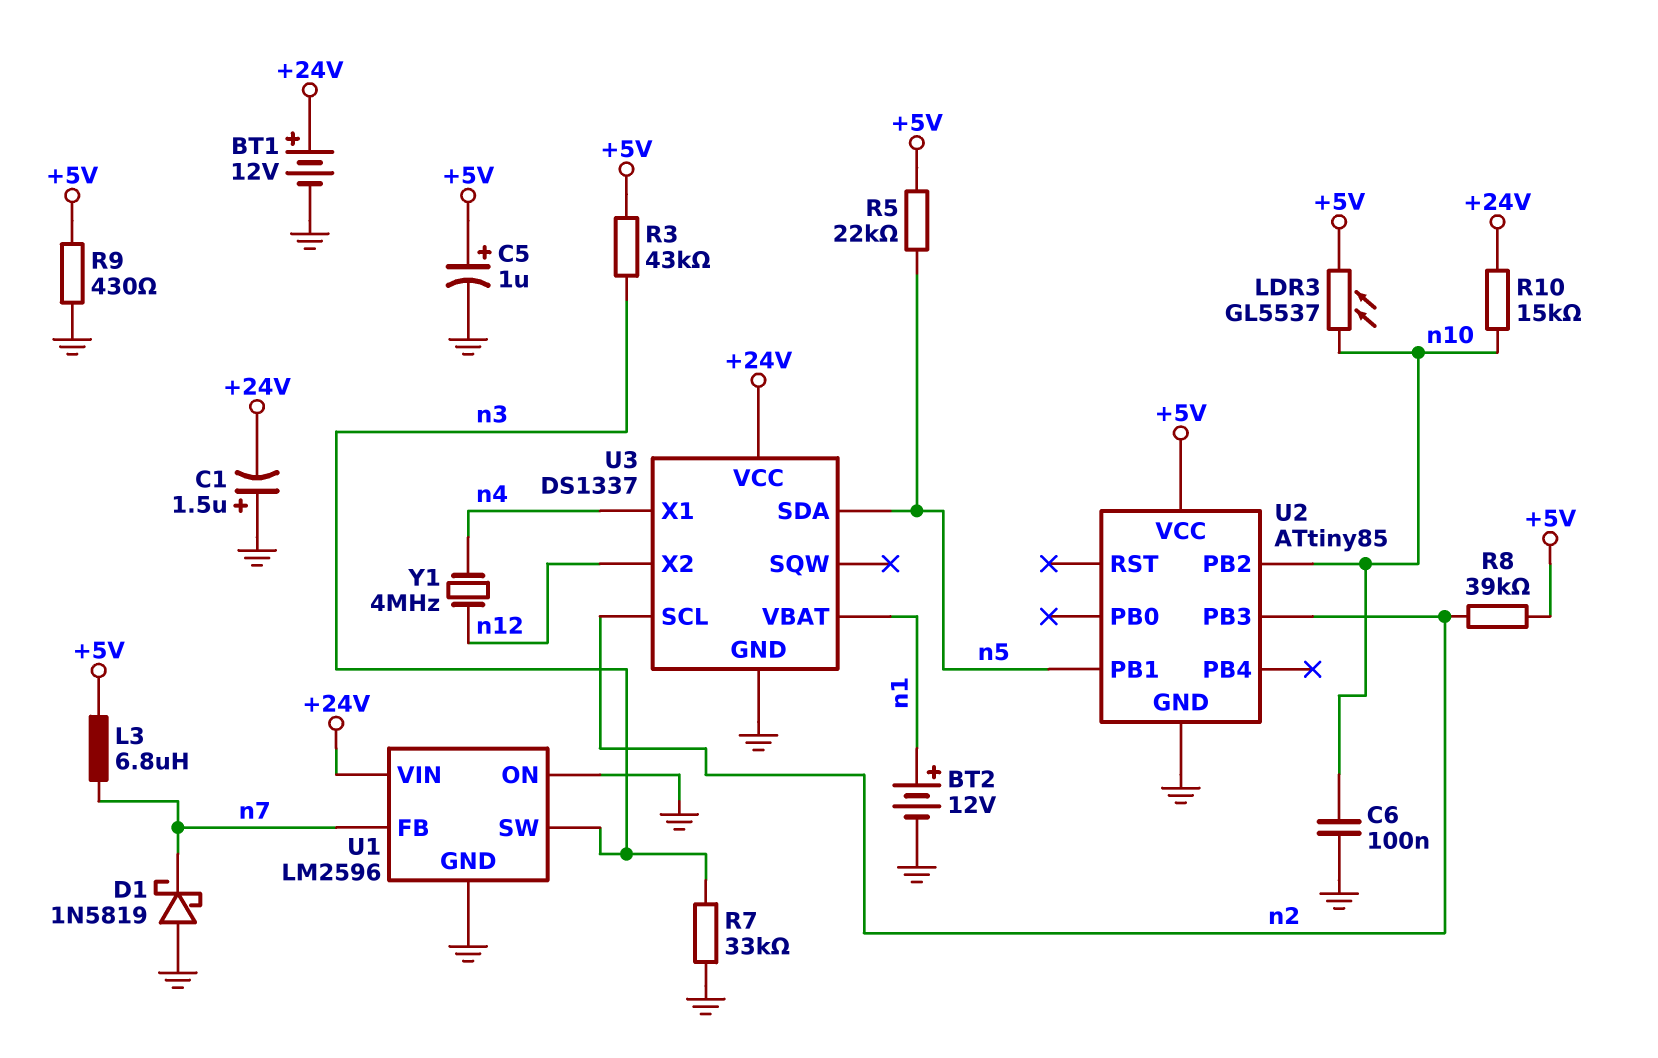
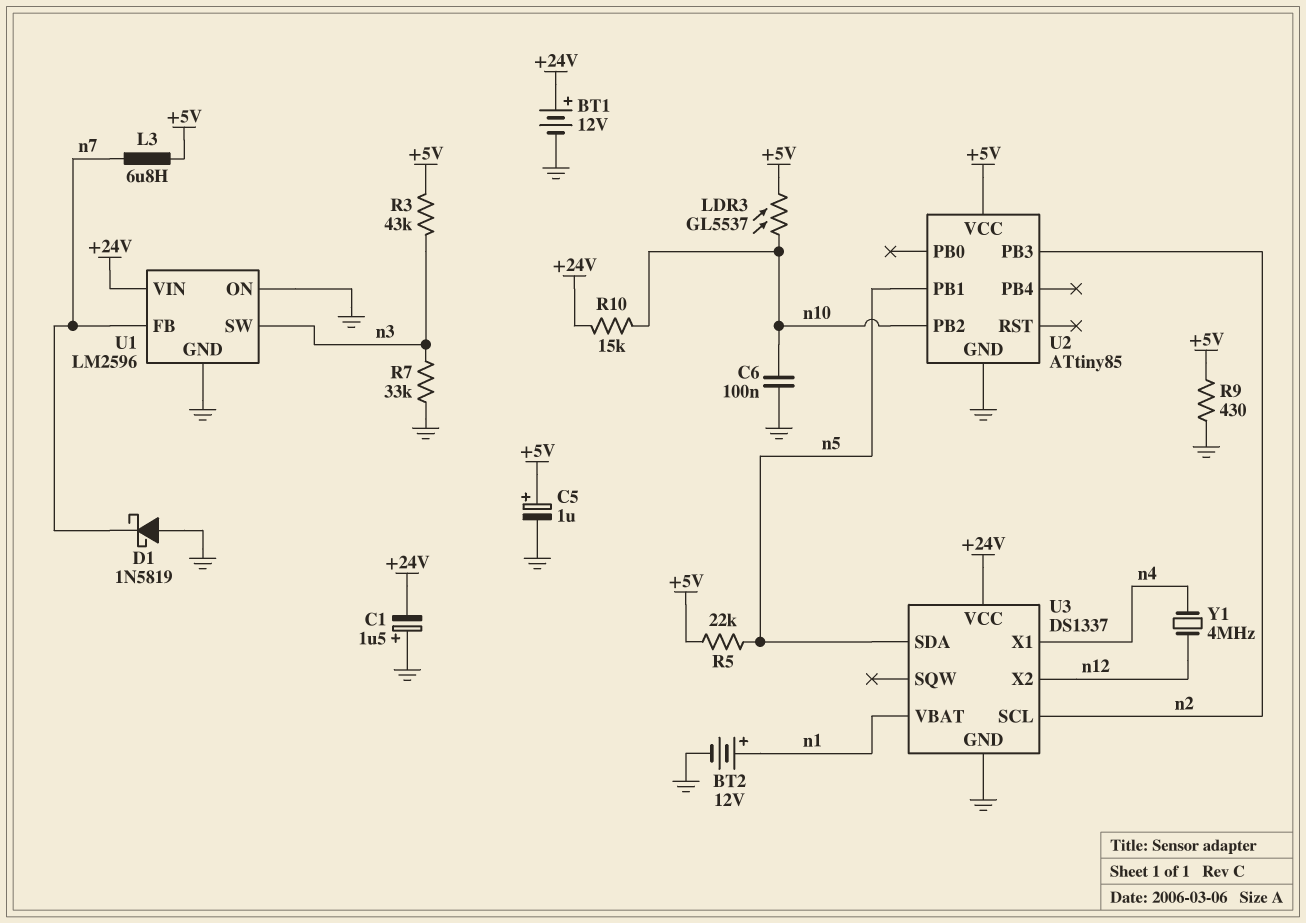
R8: 39k (+5V, n2) -> none

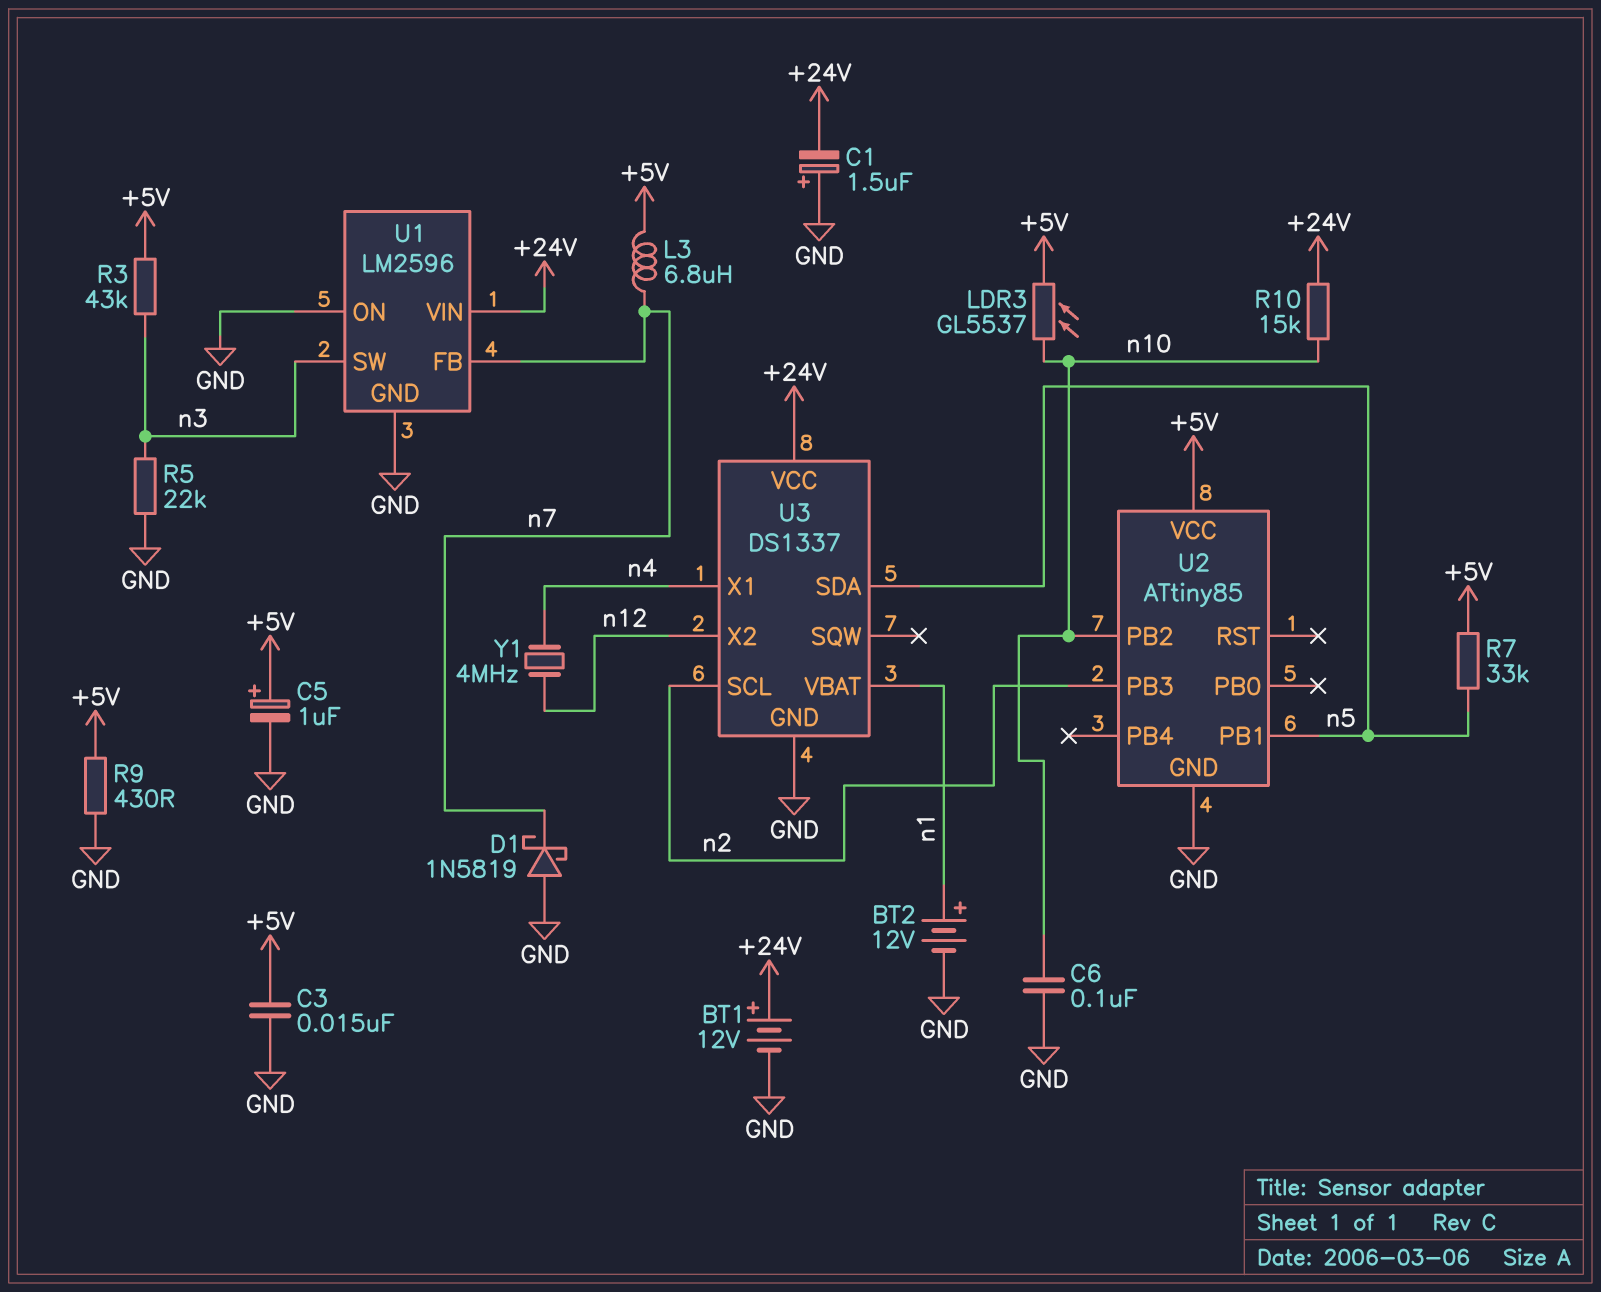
C3: none -> 15nF (+5V, GND)
R5: 22k (+5V, n5) -> 22k (GND, n3)
R7: 33k (GND, n3) -> 33k (+5V, n5)

